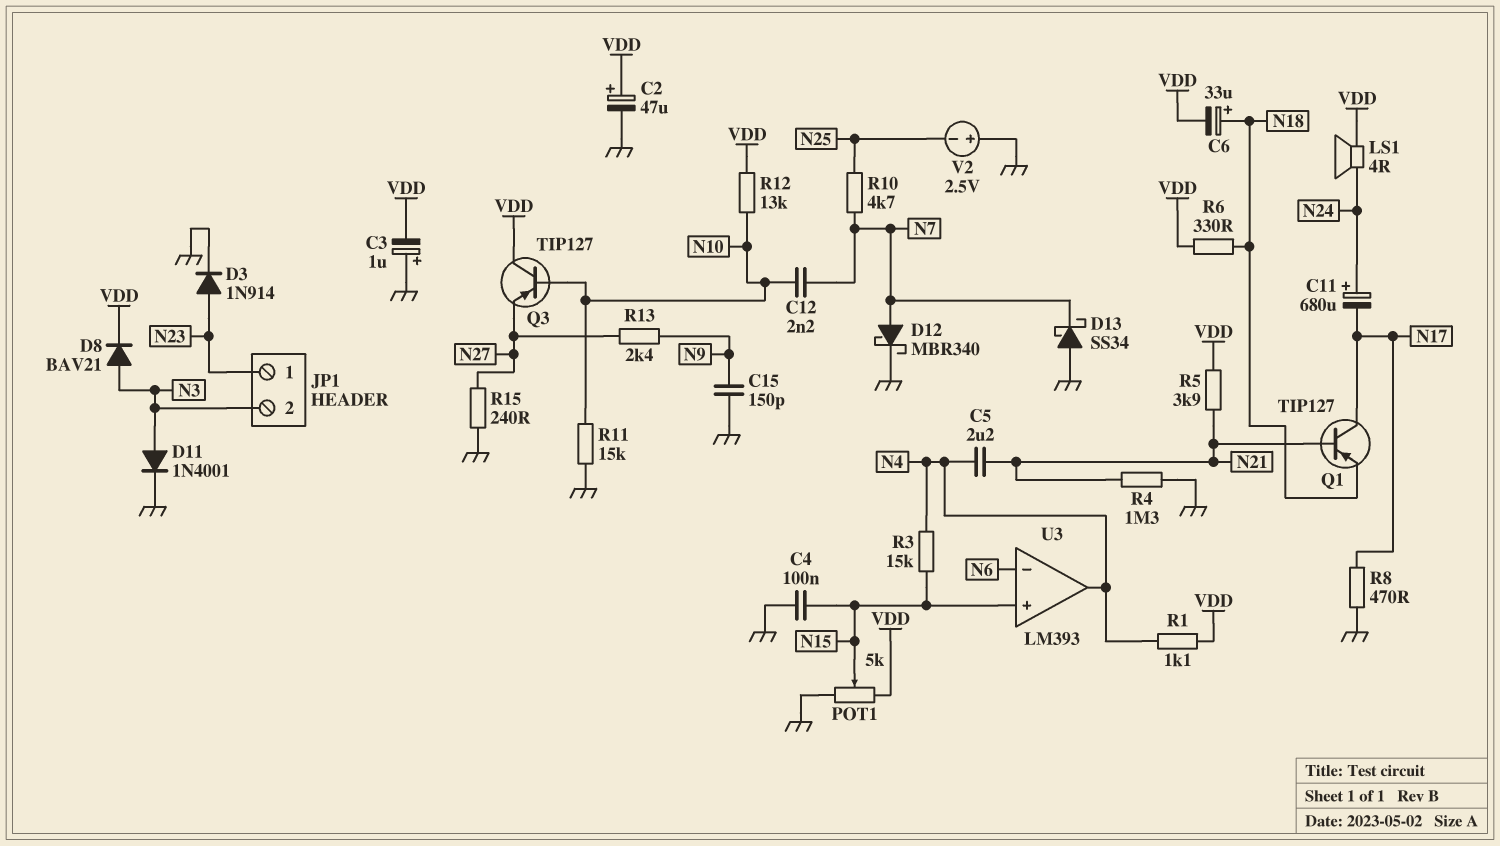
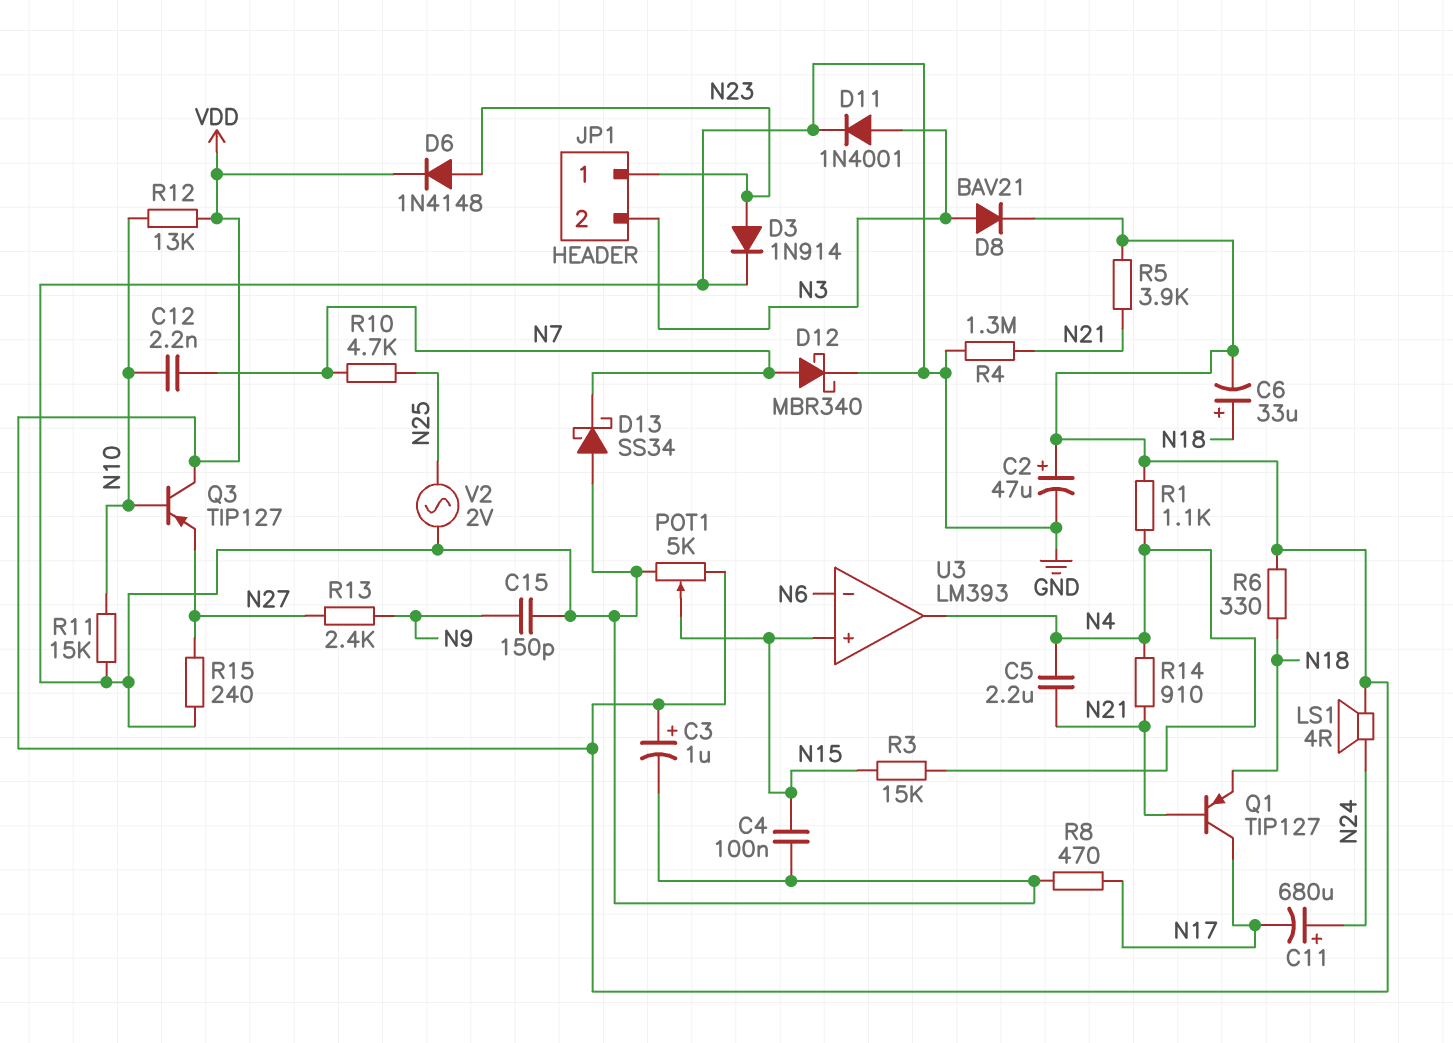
C3: 1uF (plus GND, minus VDD) -> 1uF (plus VDD, minus GND)
D6: none -> diode 1N4148 (A N23, K VDD)
R14: none -> 910 (N4, N21)
V2: 2.5V (plus GND, minus N25) -> AC 2V (GND, N25)

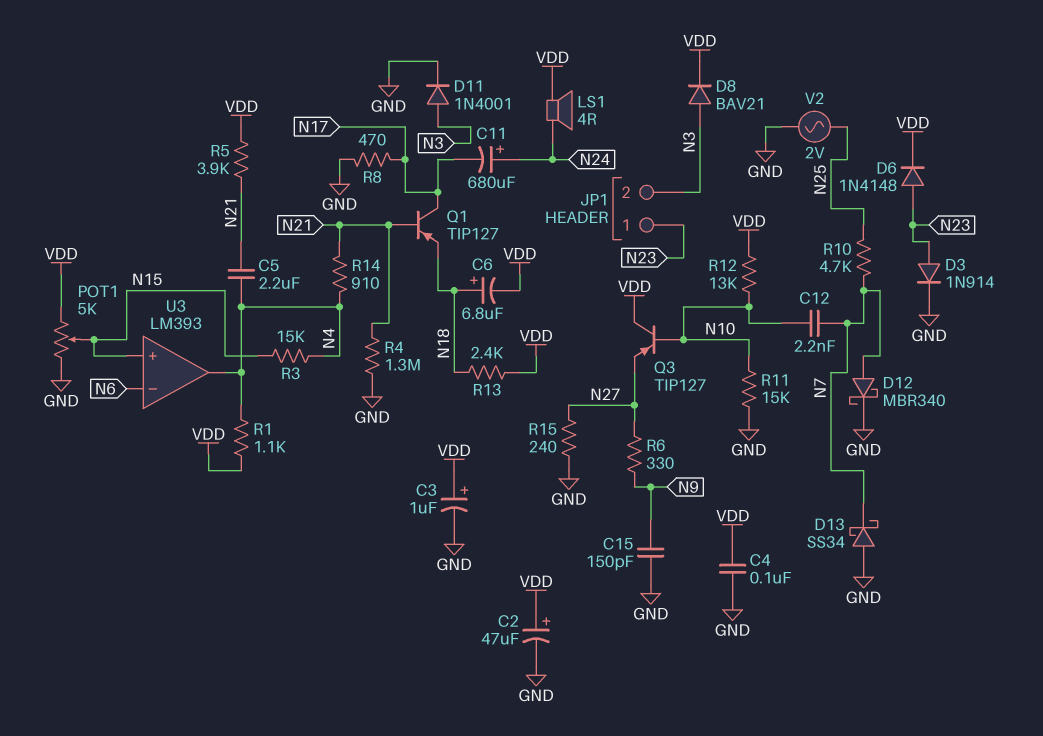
C4: 100nF (GND, N15) -> 100nF (GND, VDD)
C6: 33uF (plus N18, minus VDD) -> 6.8uF (plus N18, minus VDD)
R6: 330 (N18, VDD) -> 330 (N9, N27)
R13: 2.4k (N9, N27) -> 2.4k (N18, VDD)

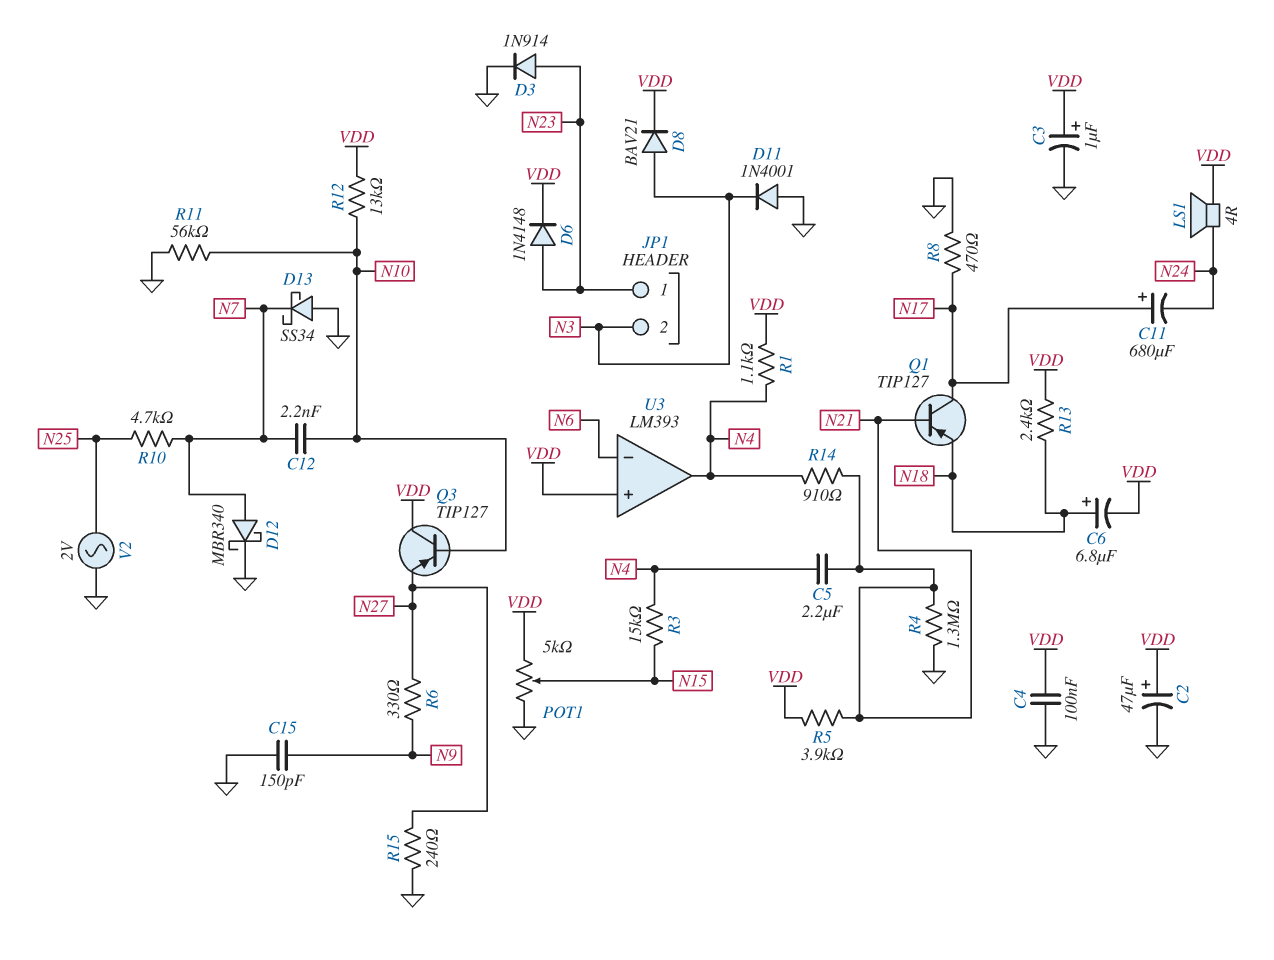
C11: 680uF (plus N24, minus N17) -> 680uF (plus N17, minus N24)
D11: diode 1N4001 (A N3, K GND) -> diode 1N4001 (A GND, K N3)
R11: 15k (GND, N10) -> 56k (GND, N10)
U3 pin in+: N15 -> VDD

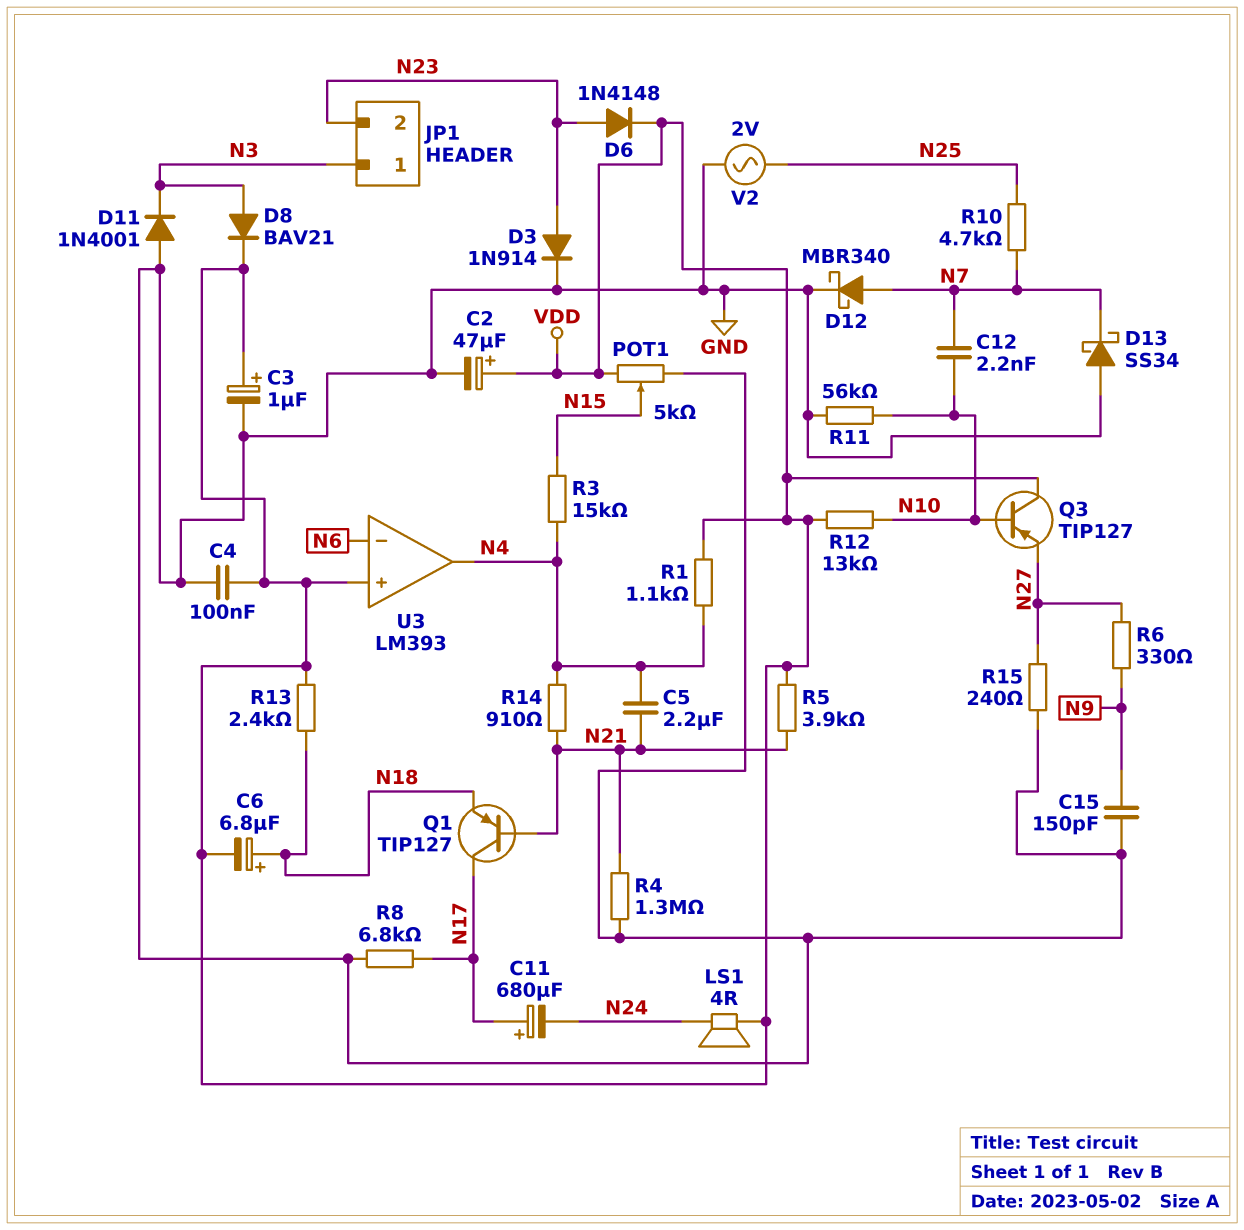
JP1 pin 1: N23 -> N3
JP1 pin 2: N3 -> N23
R8: 470 (GND, N17) -> 6.8k (GND, N17)

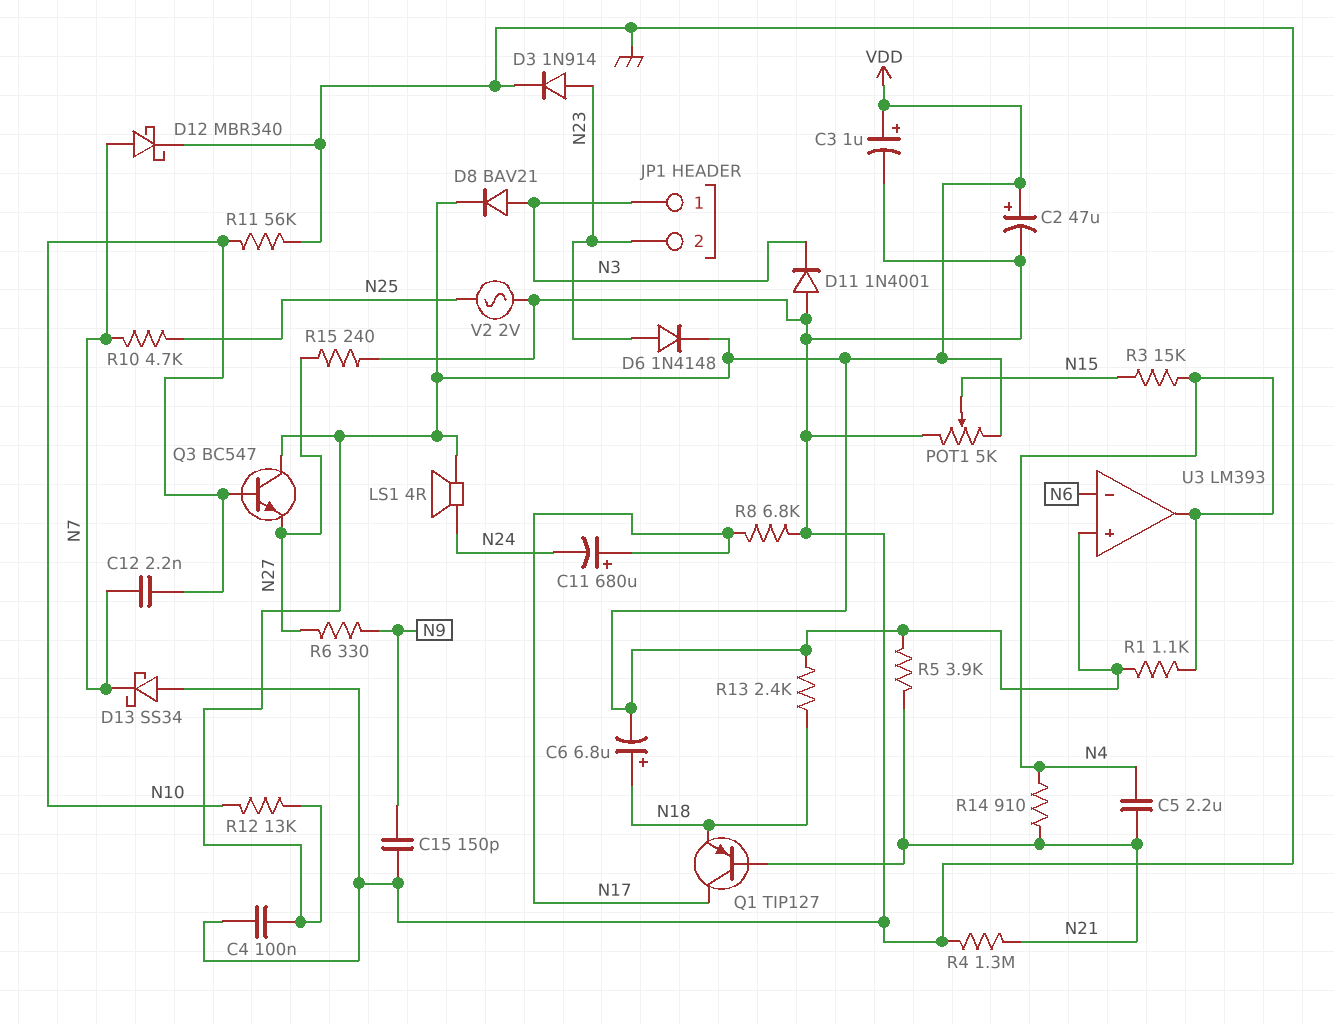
Q3: PNP TIP127 (B N10, C VDD, E N27) -> NPN BC547 (B N10, C VDD, E N27)

